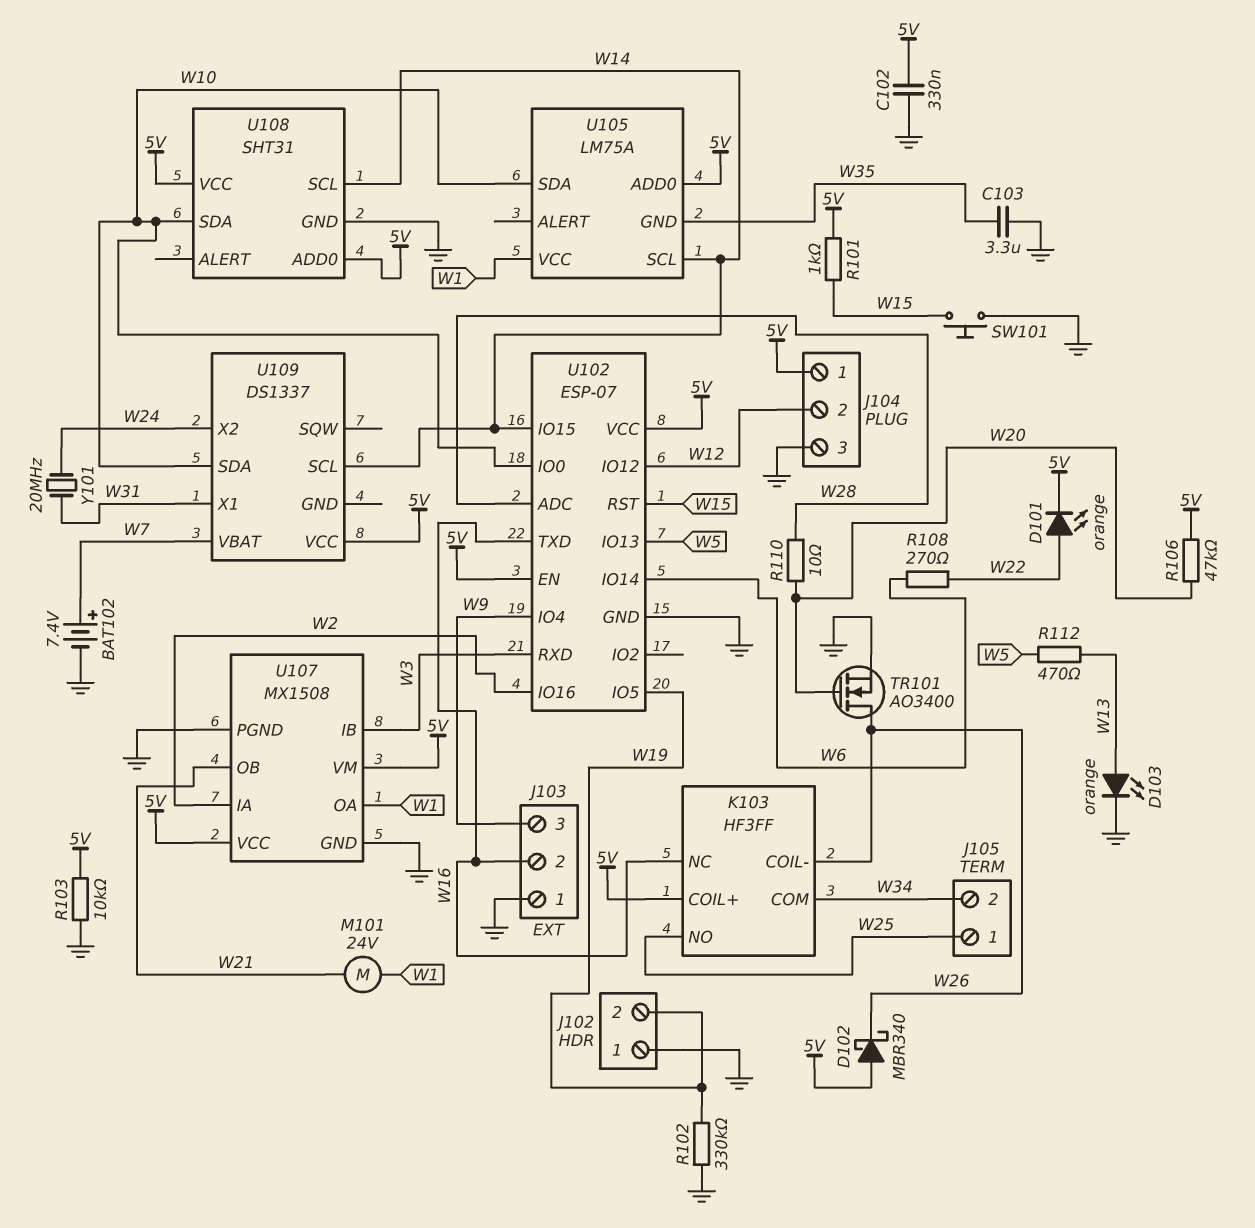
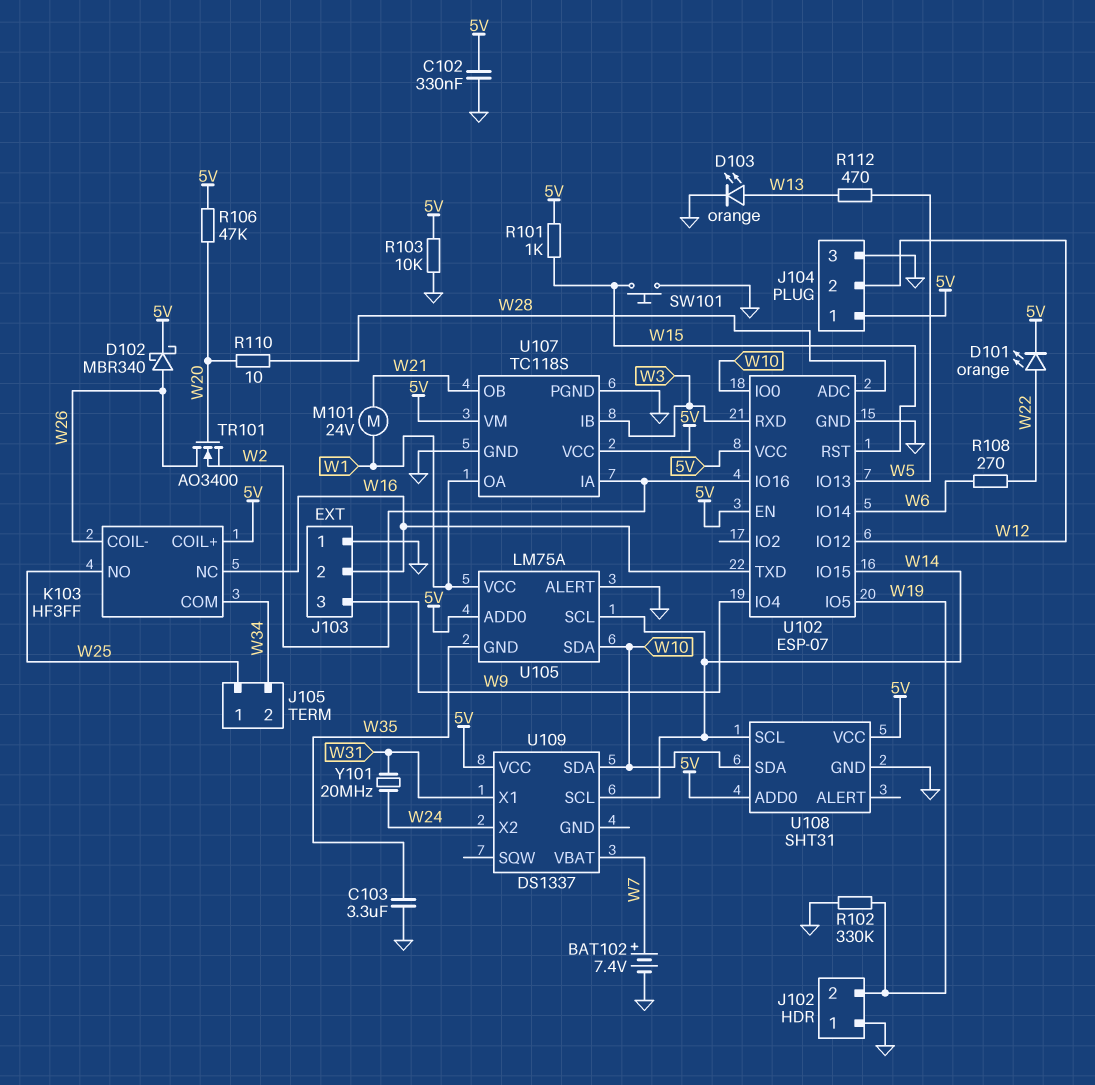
D102: schottky MBR340 (A 5V, K W26) -> schottky MBR340 (A W26, K 5V)
TR101: NMOS AO3400 (G W20, D W26, S GND) -> NMOS AO3400 (G W20, D W26, S W2)
U105 pin ALERT: none -> GND
U107: MX1508 -> TC118S

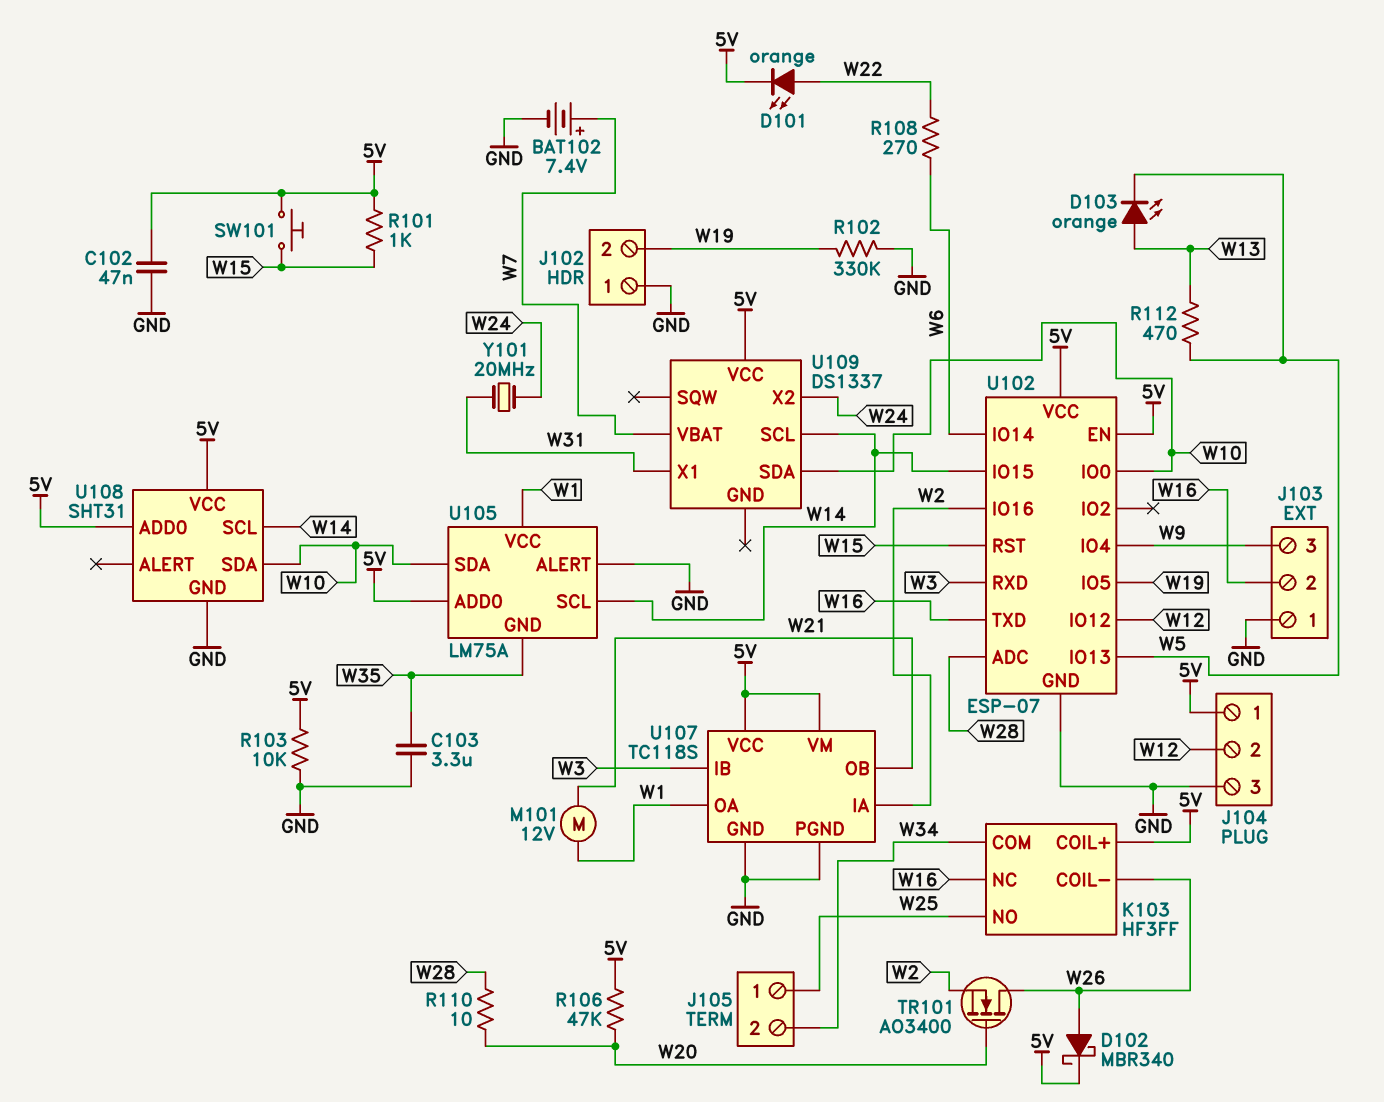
C102: 330nF (5V, GND) -> 47nF (5V, GND)
D103: LED orange (A W13, K GND) -> LED orange (A W13, K W5)
M101: motor 24V (W1, W21) -> motor 12V (W1, W21)
SW101: button (GND, W15) -> button (5V, W15)

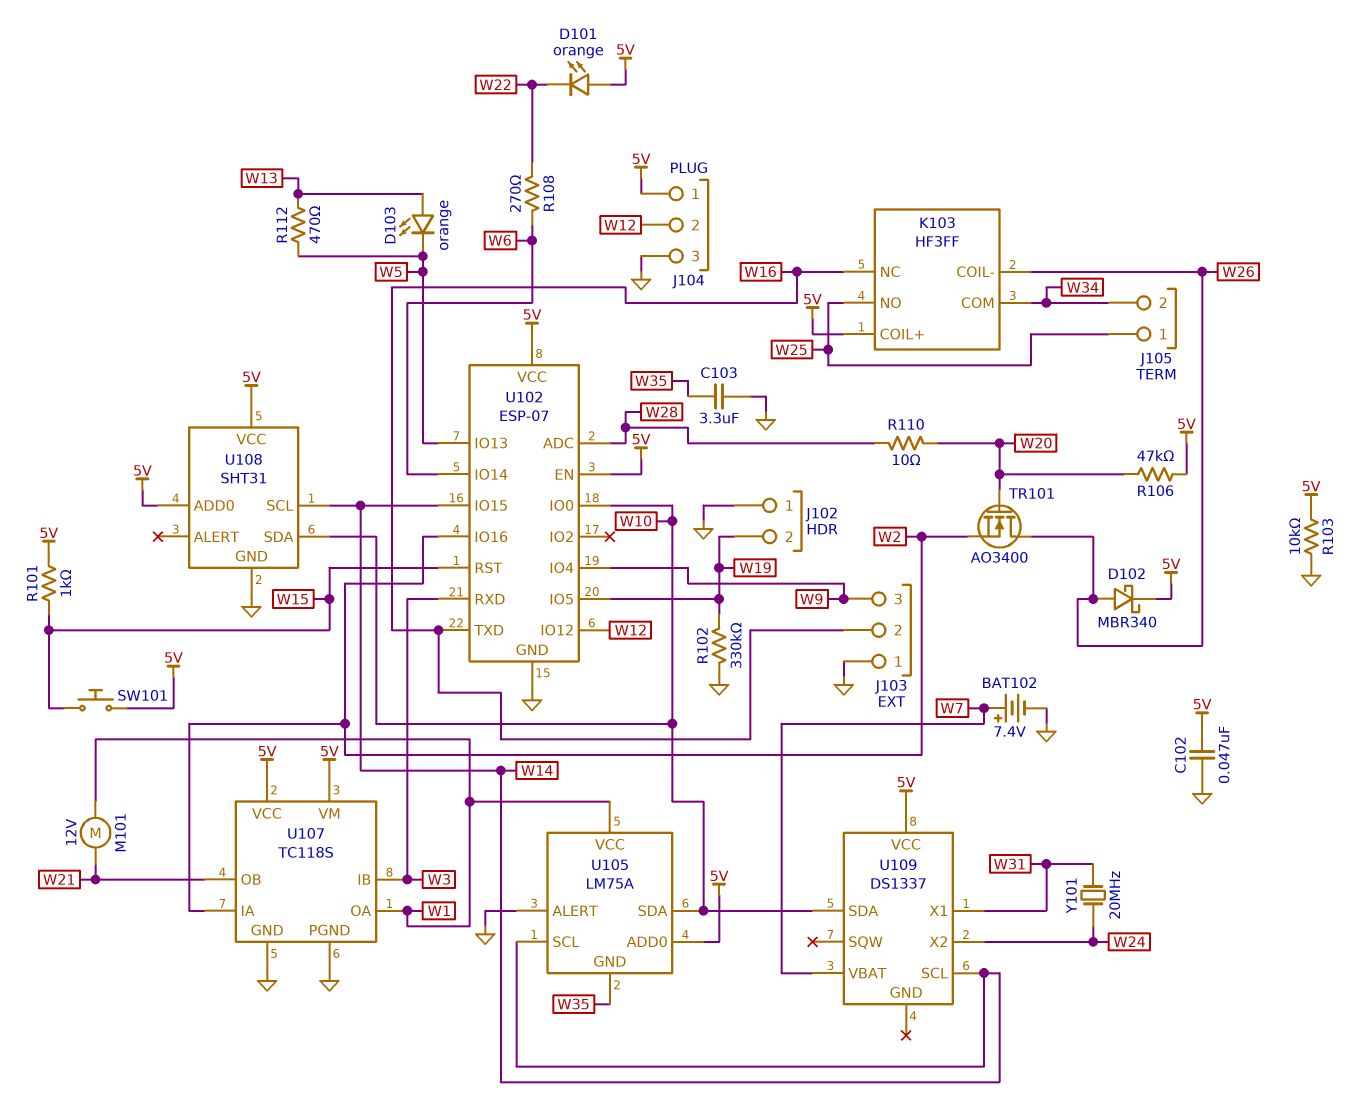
D101: LED orange (A W22, K 5V) -> LED orange (A 5V, K W22)

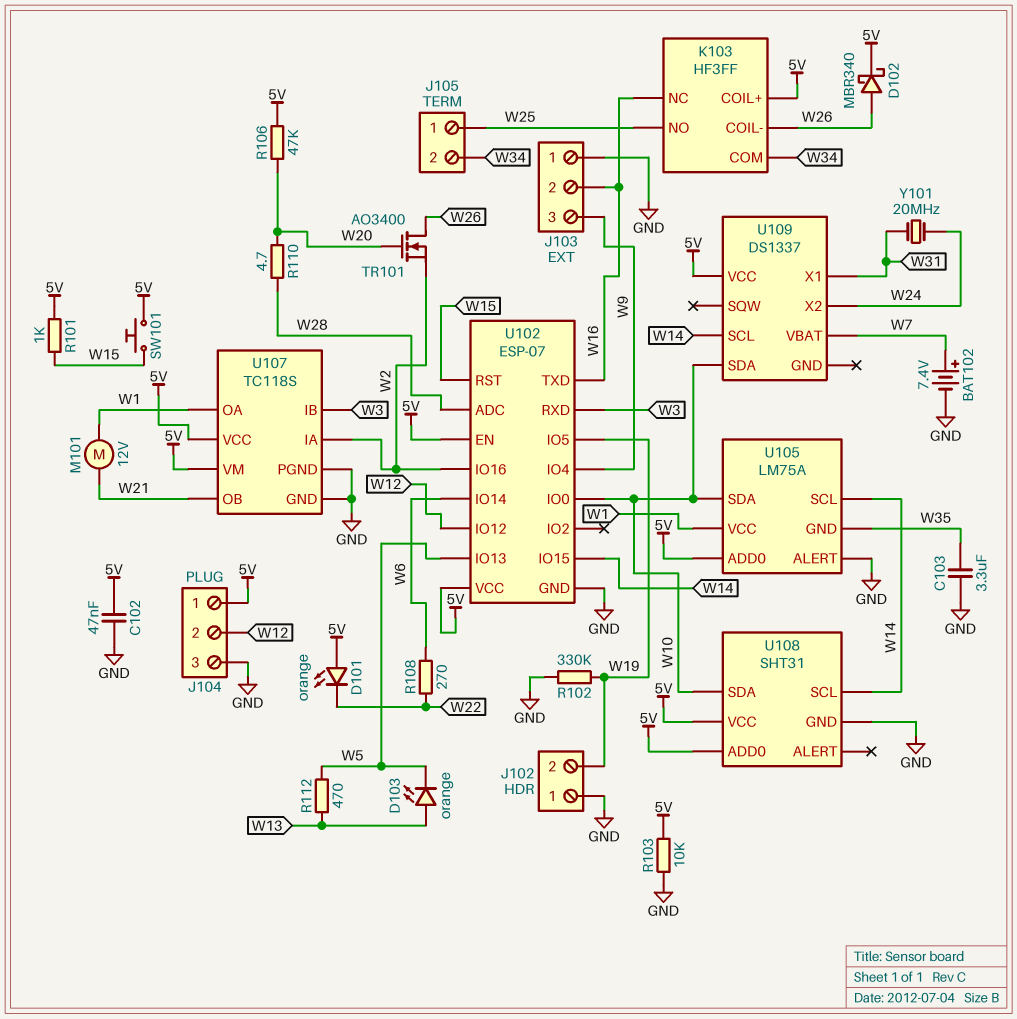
R110: 10 (W20, W28) -> 4.7 (W20, W28)

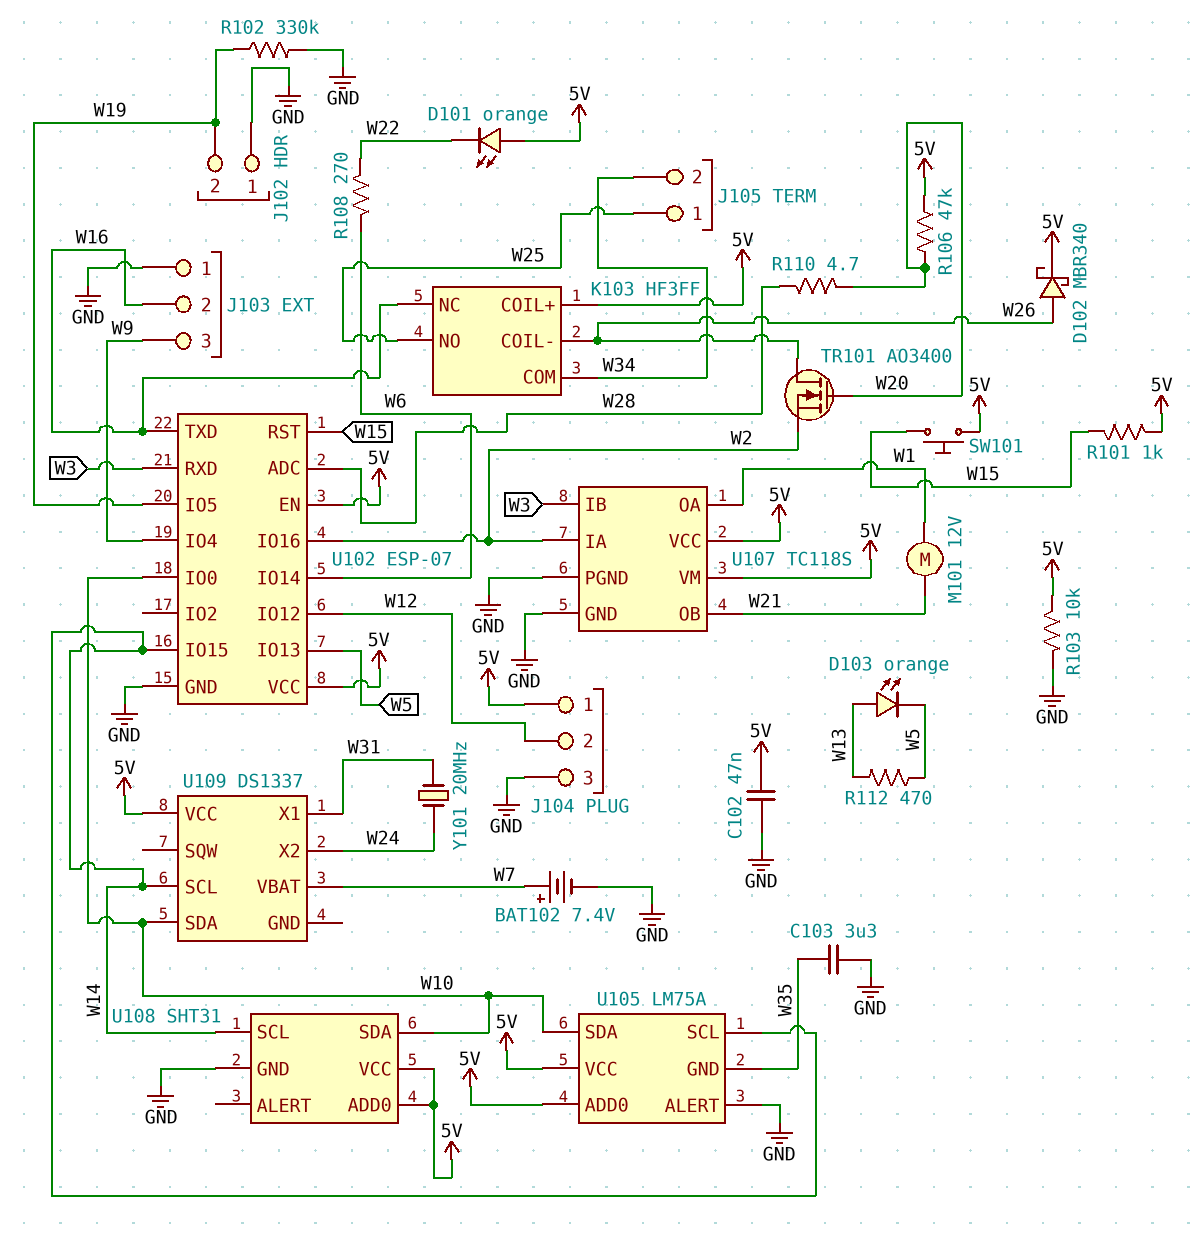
U105 pin VCC: W1 -> 5V

